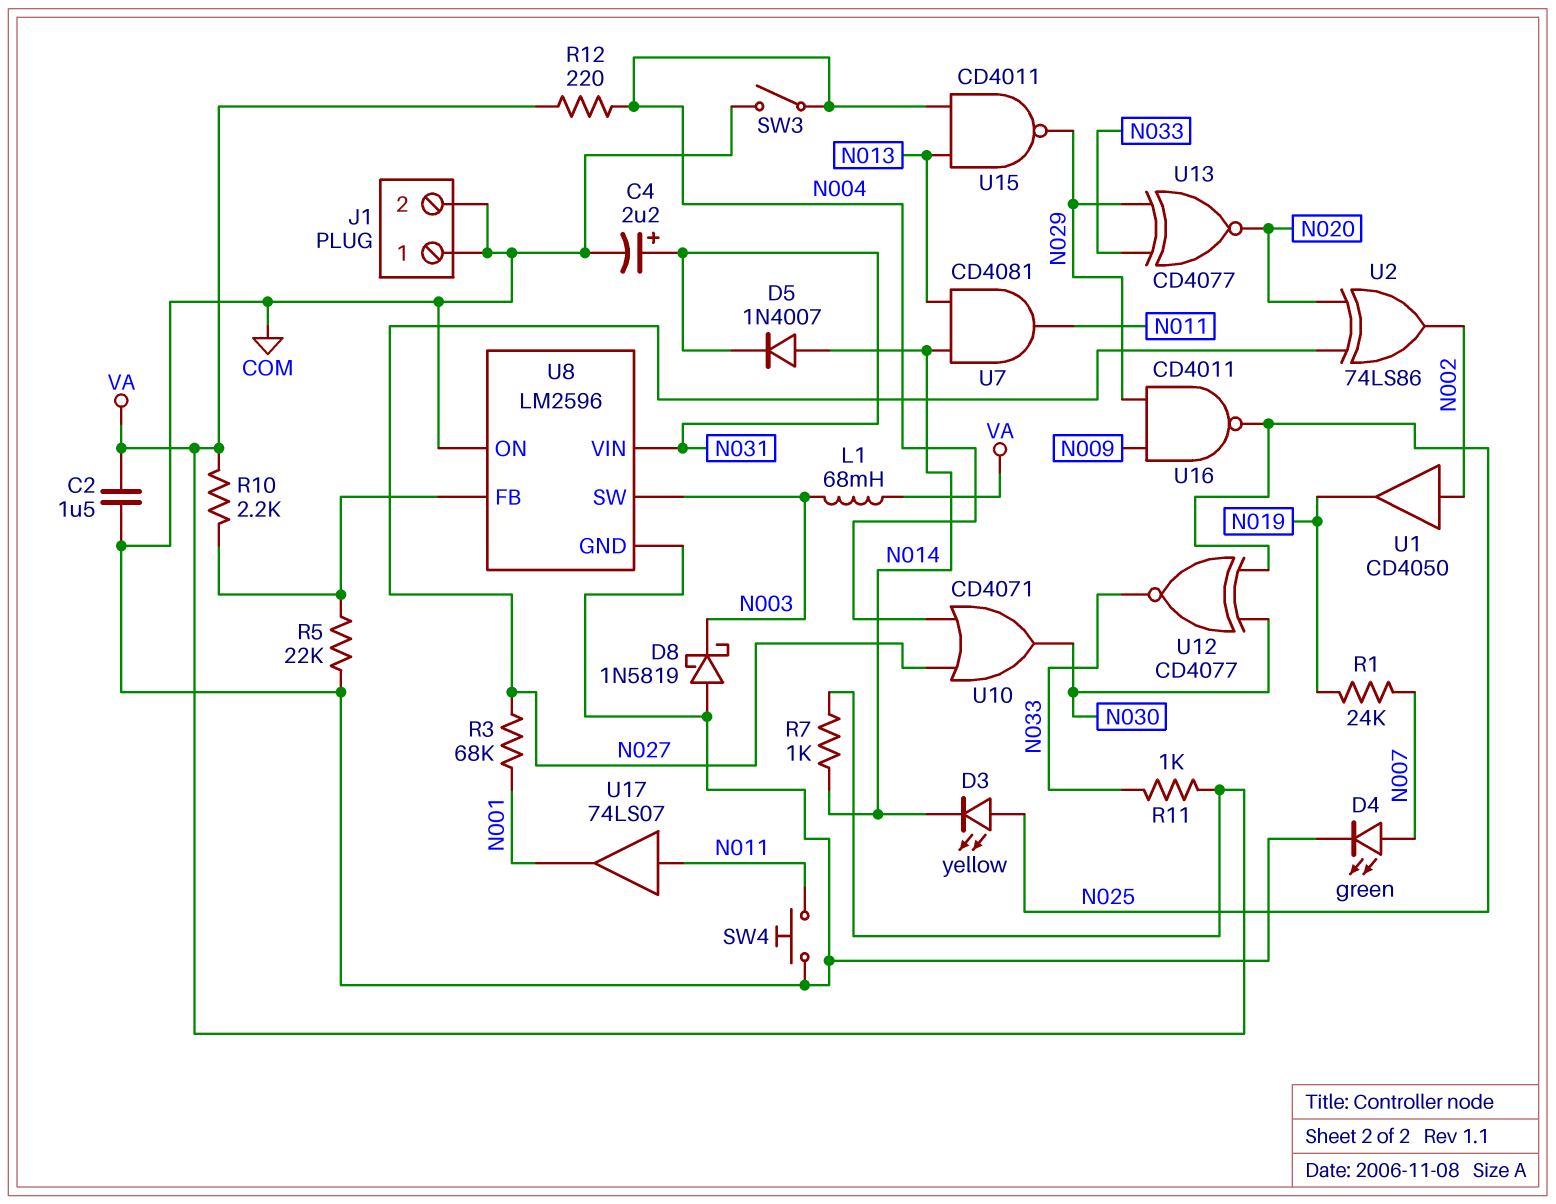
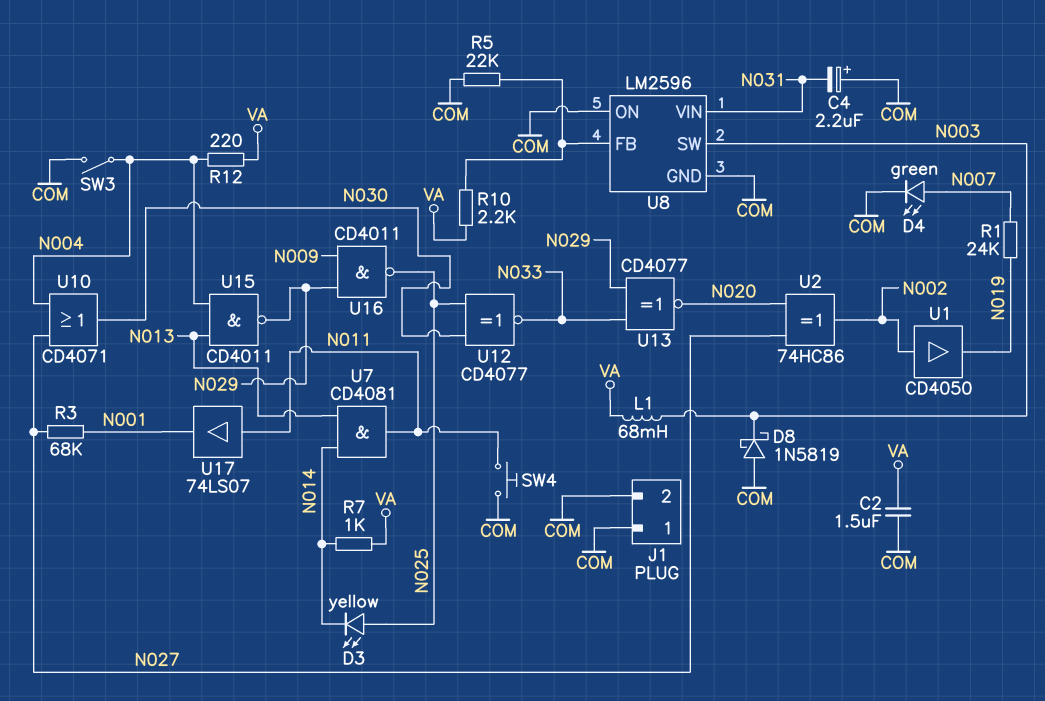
C4: 2.2uF (plus N031, minus COM) -> 2.2uF (plus COM, minus N031)
D5: diode 1N4007 (A N014, K N031) -> none
R11: 1k (N033, VA) -> none
U2: XOR 74LS86 (in N020, in N027, out N002) -> XOR 74HC86 (in N020, in N027, out N002)

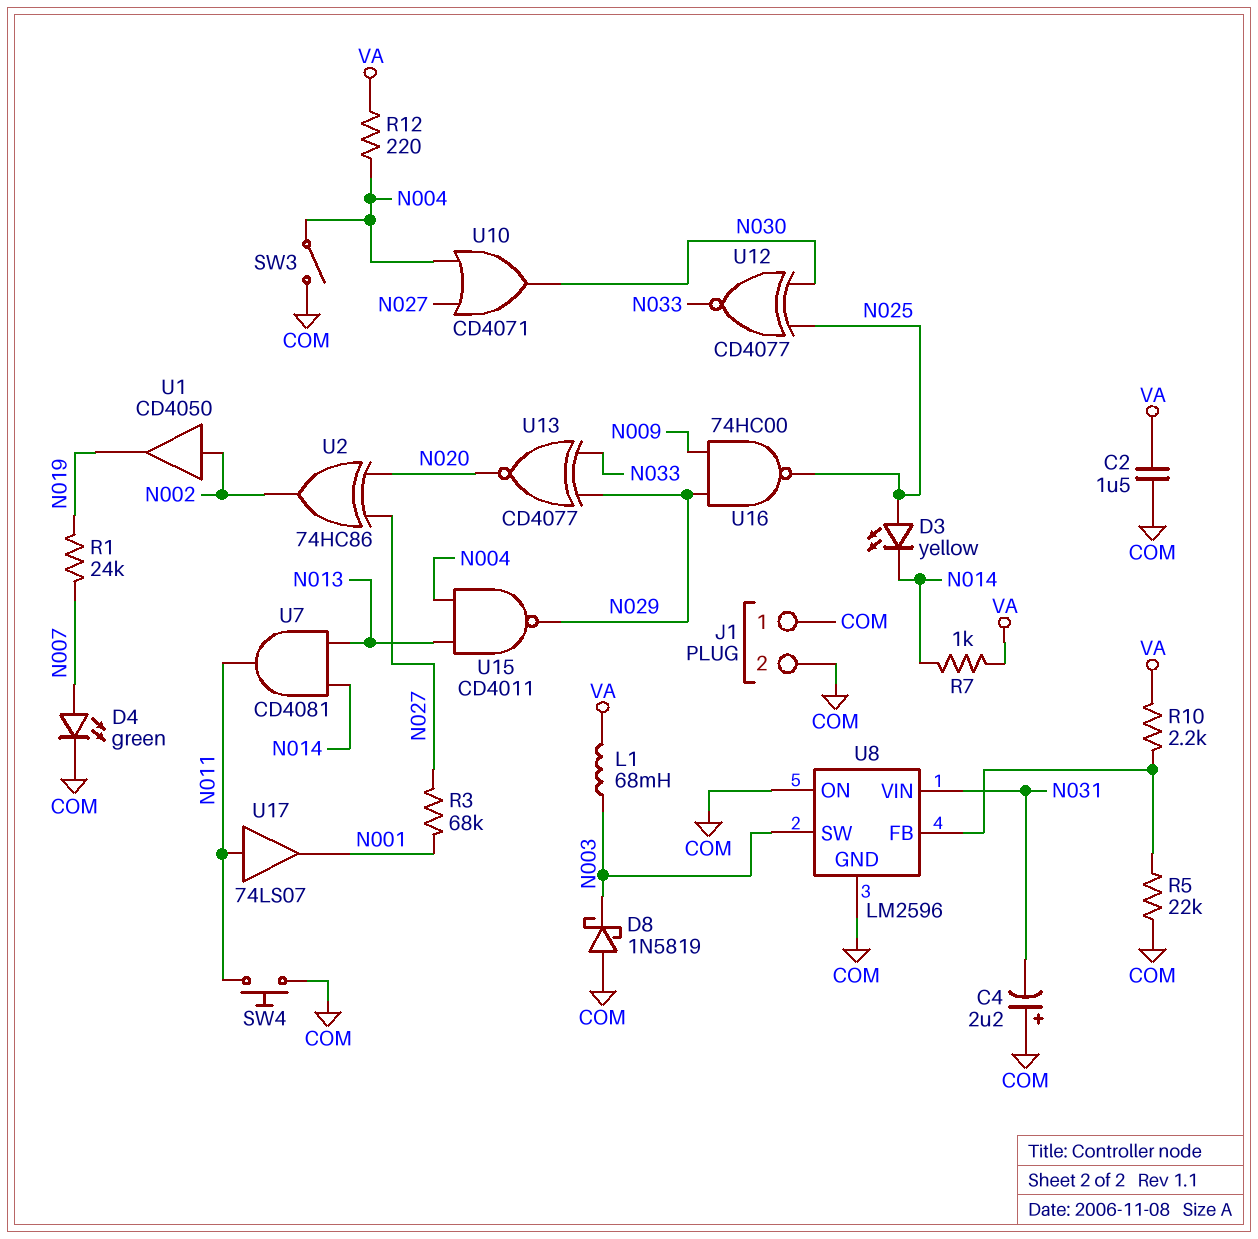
U16: NAND CD4011 (in N009, in N029, out N025) -> NAND 74HC00 (in N009, in N029, out N025)

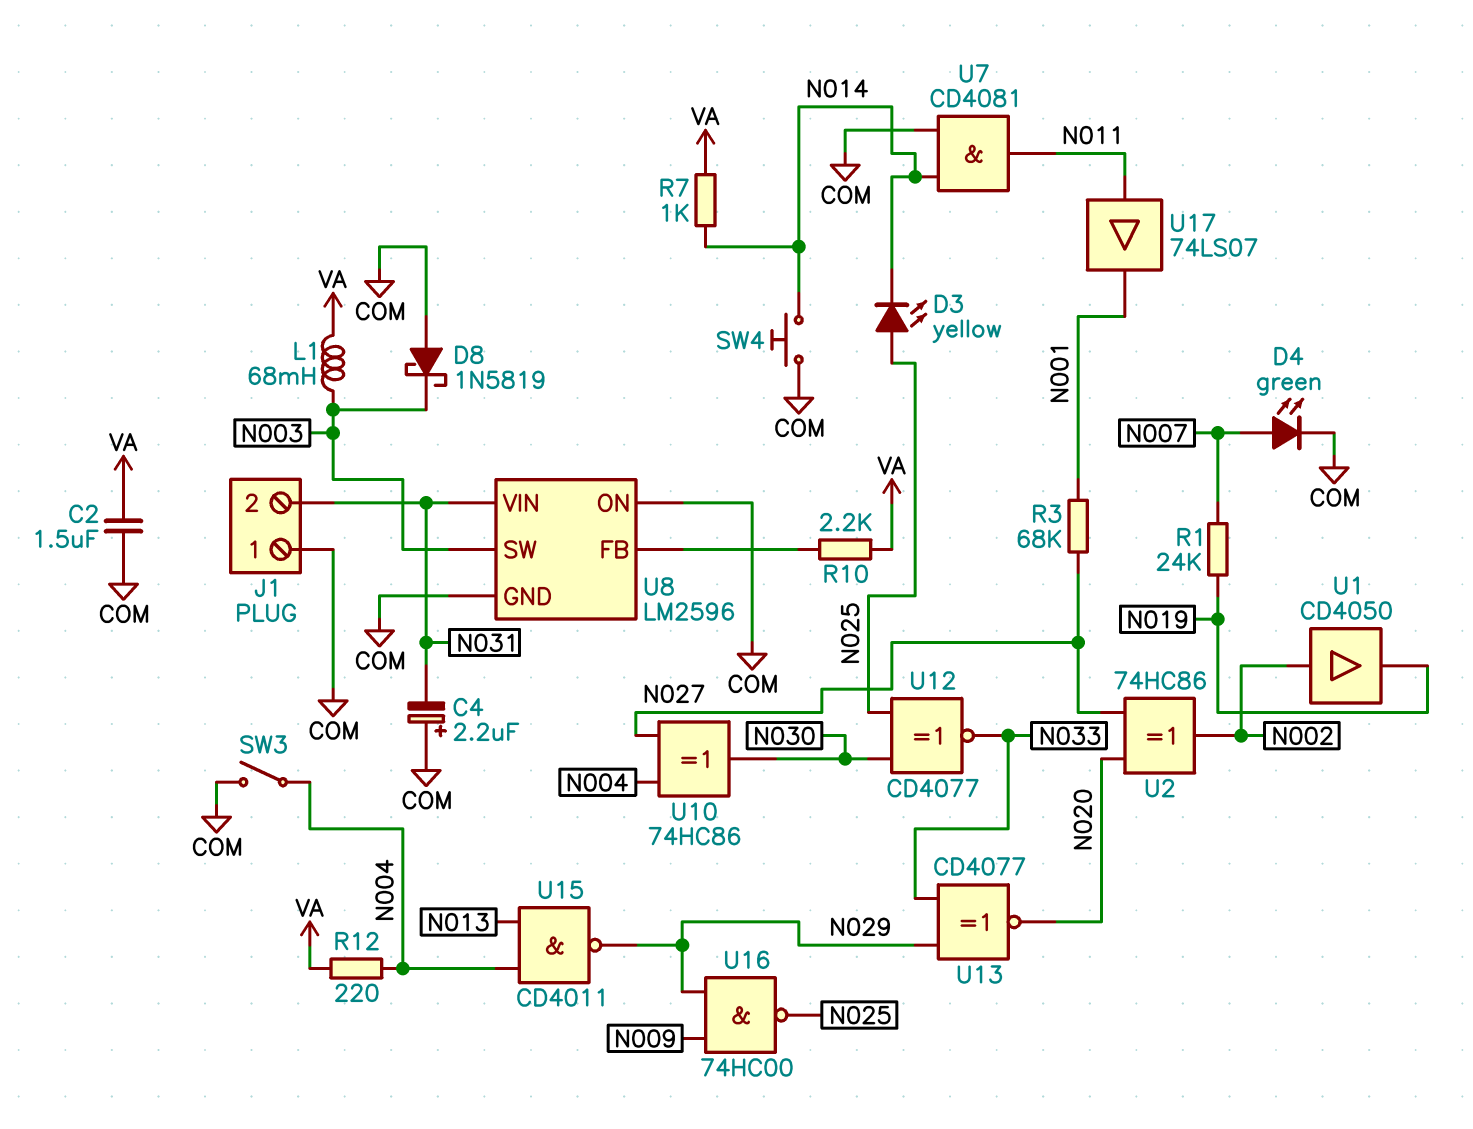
J1 pin 2: COM -> N031
R5: 22k (COM, U8/FB) -> none
SW4: button (COM, N011) -> button (COM, N014)
U7: AND CD4081 (in N013, in N014, out N011) -> AND CD4081 (in COM, in N014, out N011)
U10: OR CD4071 (in N004, in N027, out N030) -> XOR 74HC86 (in N004, in N027, out N030)

